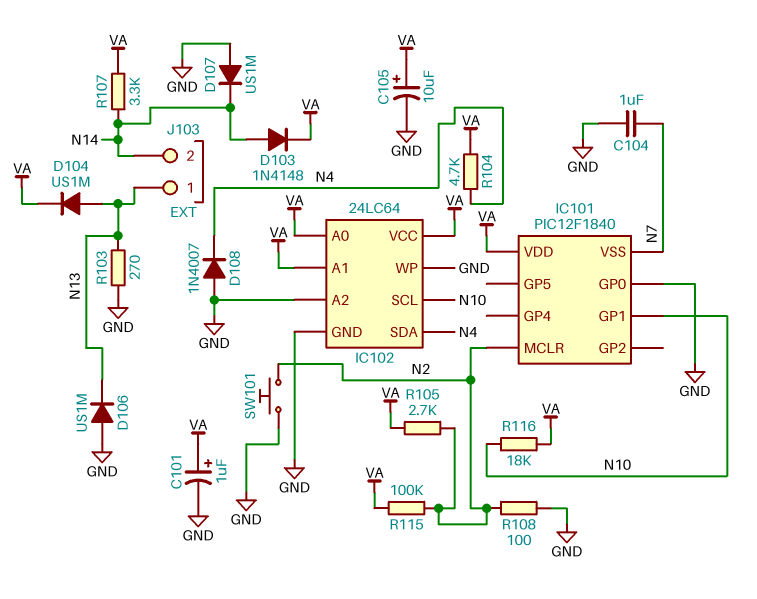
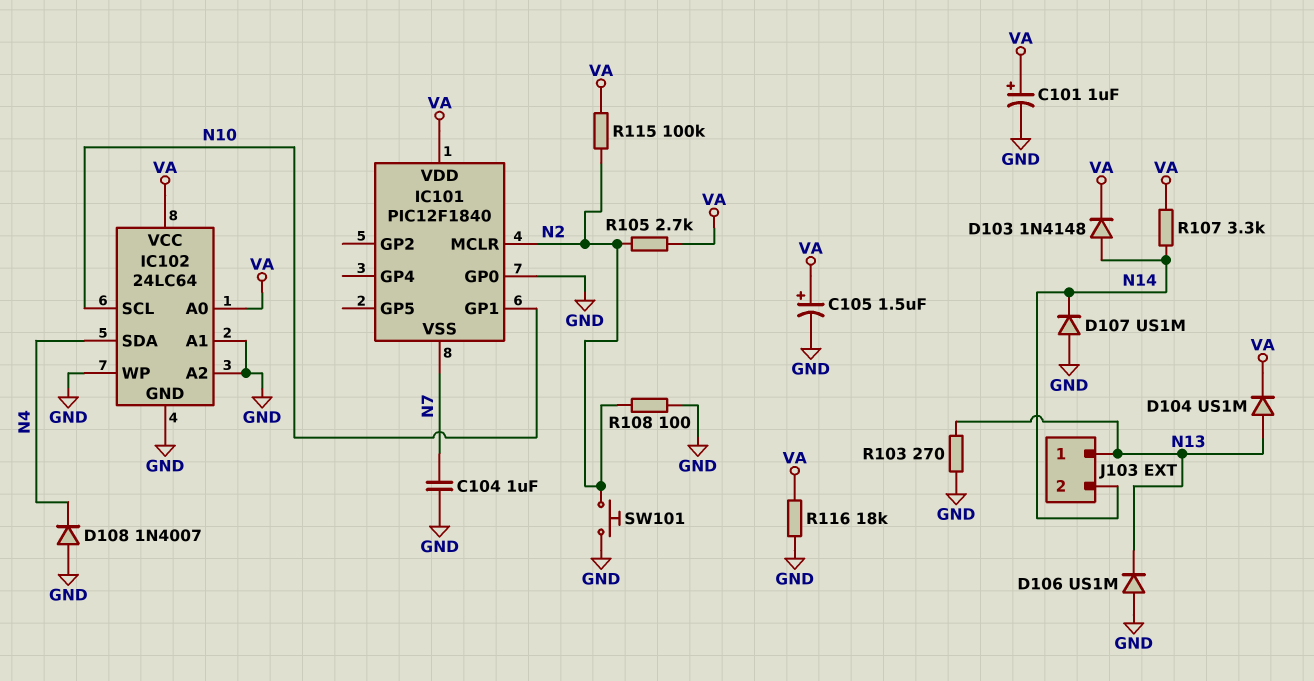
C105: 10uF (plus VA, minus GND) -> 1.5uF (plus VA, minus GND)
IC102 pin A1: VA -> GND
R104: 4.7k (N4, VA) -> none
R116: 18k (N10, VA) -> 18k (GND, VA)

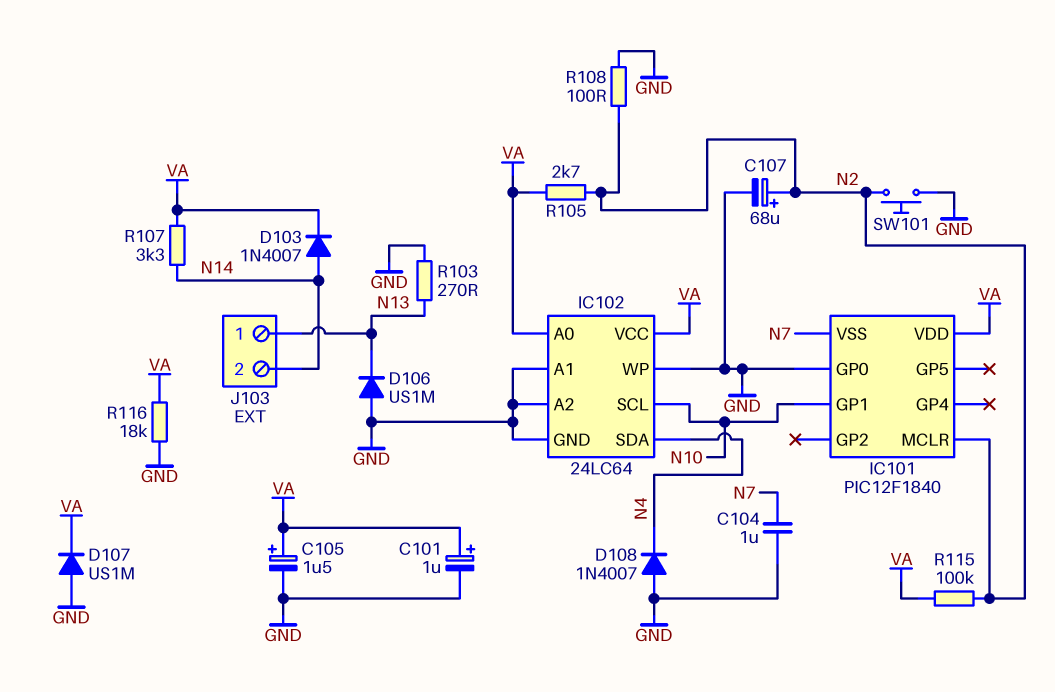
C107: none -> 68uF (plus N2, minus GND)
D103: diode 1N4148 (A N14, K VA) -> diode 1N4007 (A N14, K VA)
D104: diode US1M (A N13, K VA) -> none
D107: diode US1M (A GND, K N14) -> diode US1M (A GND, K VA)

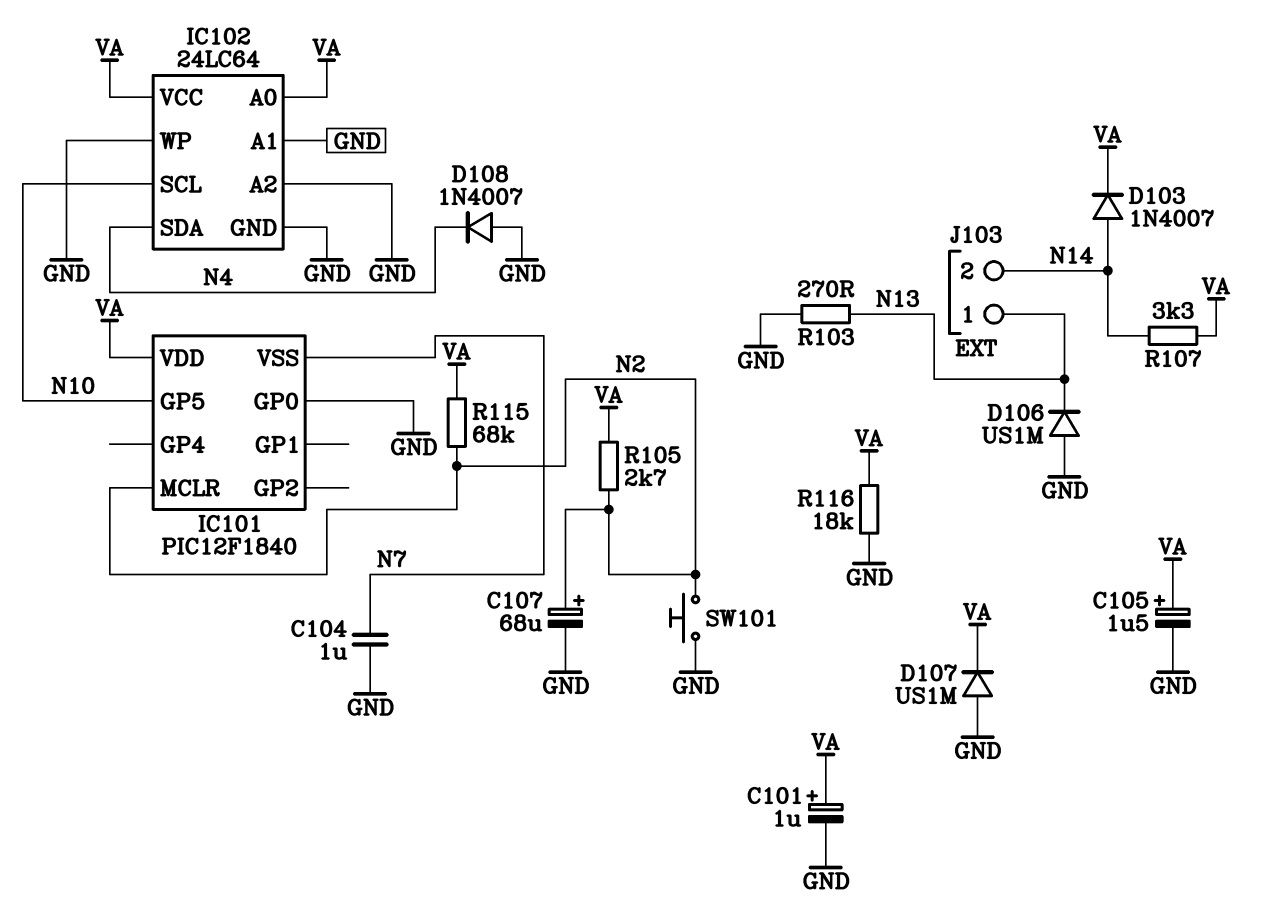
IC101 pin GP1: N10 -> none
IC101 pin GP5: none -> N10
R108: 100 (GND, N2) -> none
R115: 100k (N2, VA) -> 68k (N2, VA)

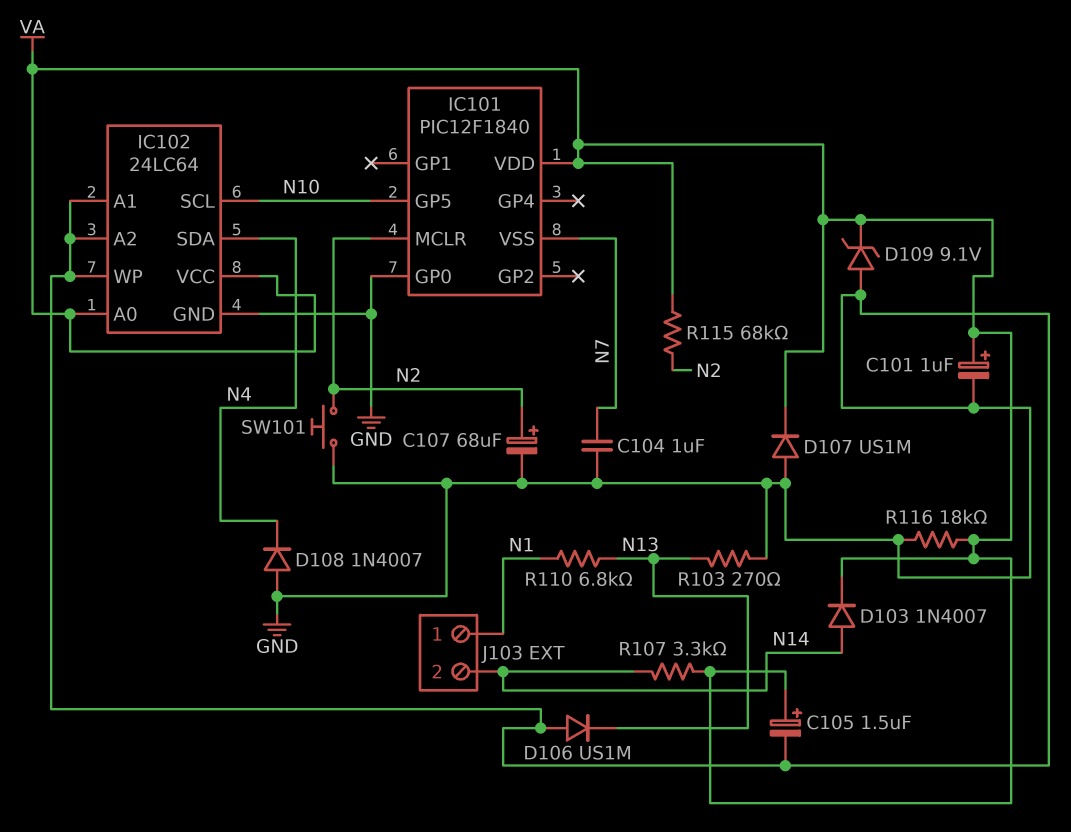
D109: none -> zener 9.1V (A GND, K VA)
J103 pin 1: N13 -> N1
R105: 2.7k (N2, VA) -> none
R110: none -> 6.8k (N1, N13)

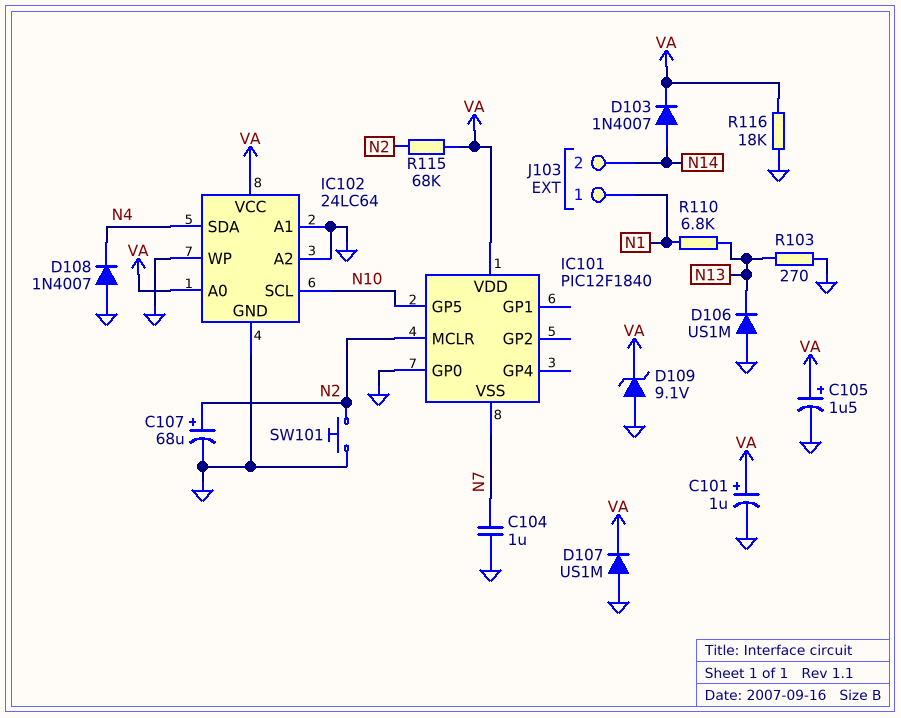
R107: 3.3k (N14, VA) -> none

